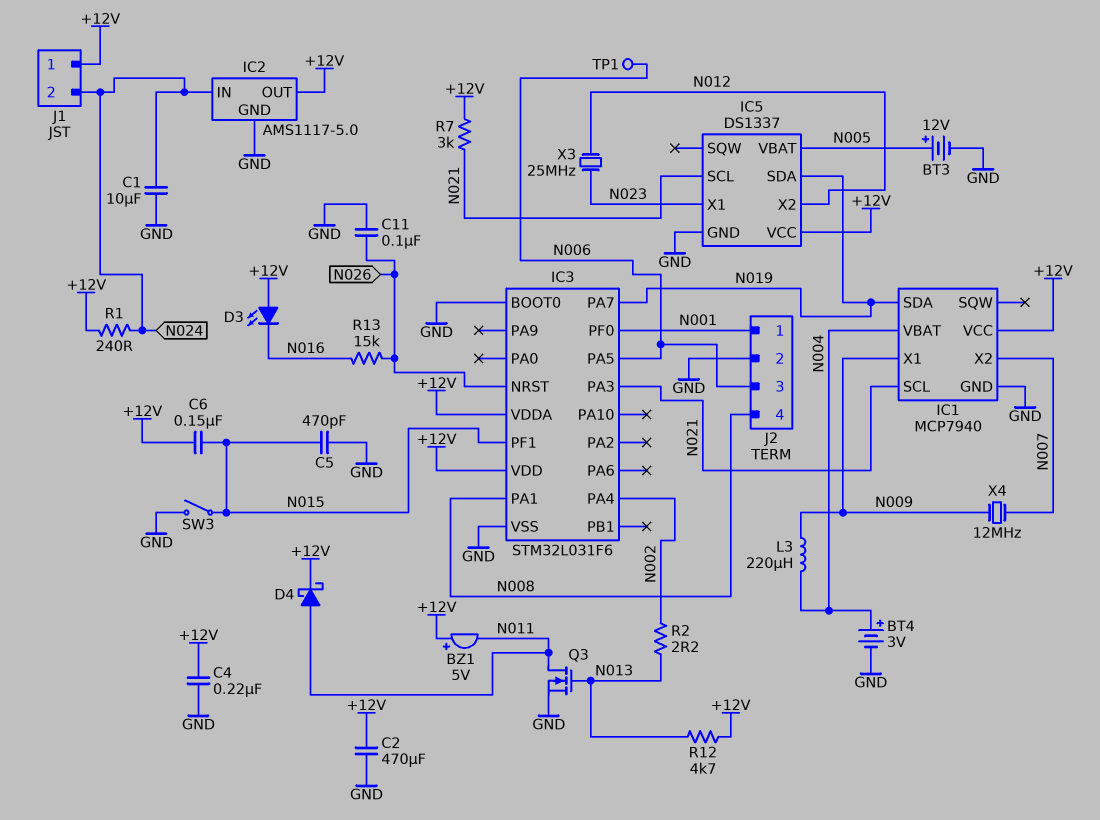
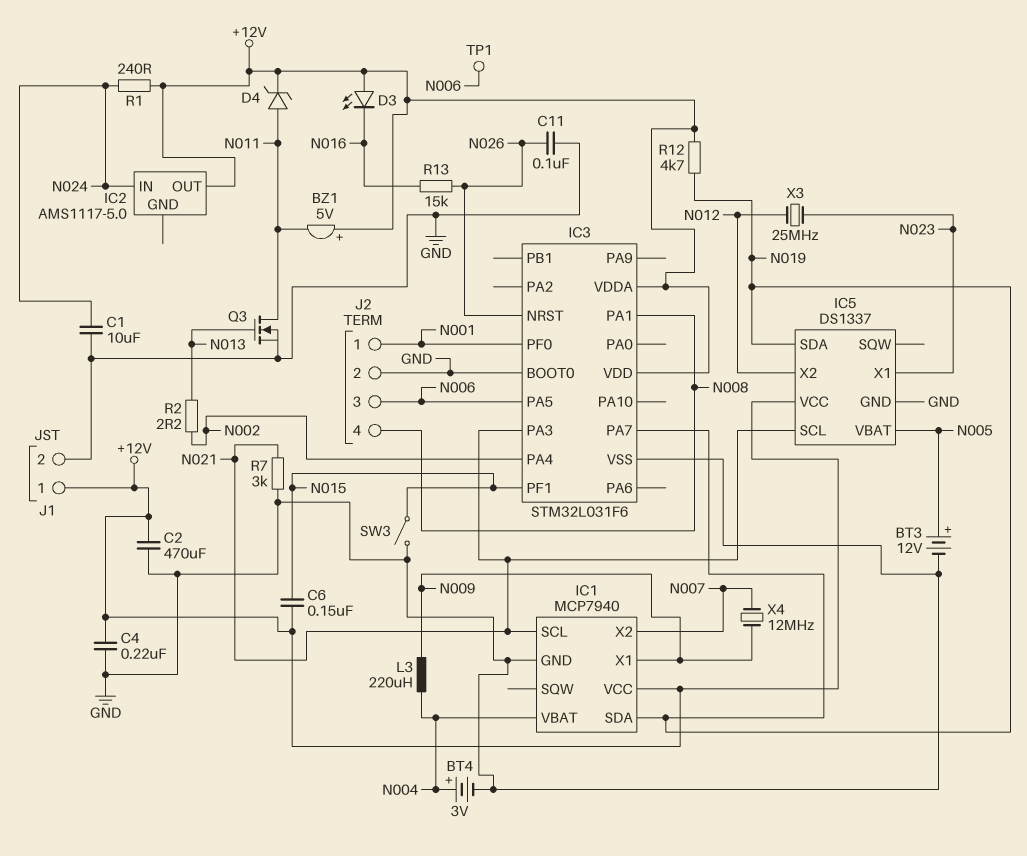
C5: 470pF (GND, N015) -> none
D4: schottky (A N011, K +12V) -> zener (A N011, K +12V)
IC2 pin GND: GND -> none
J1 pin 2: N024 -> GND
R7: 3k (+12V, N021) -> 3k (GND, N021)
R12: 4.7k (+12V, N013) -> 4.7k (+12V, N019)

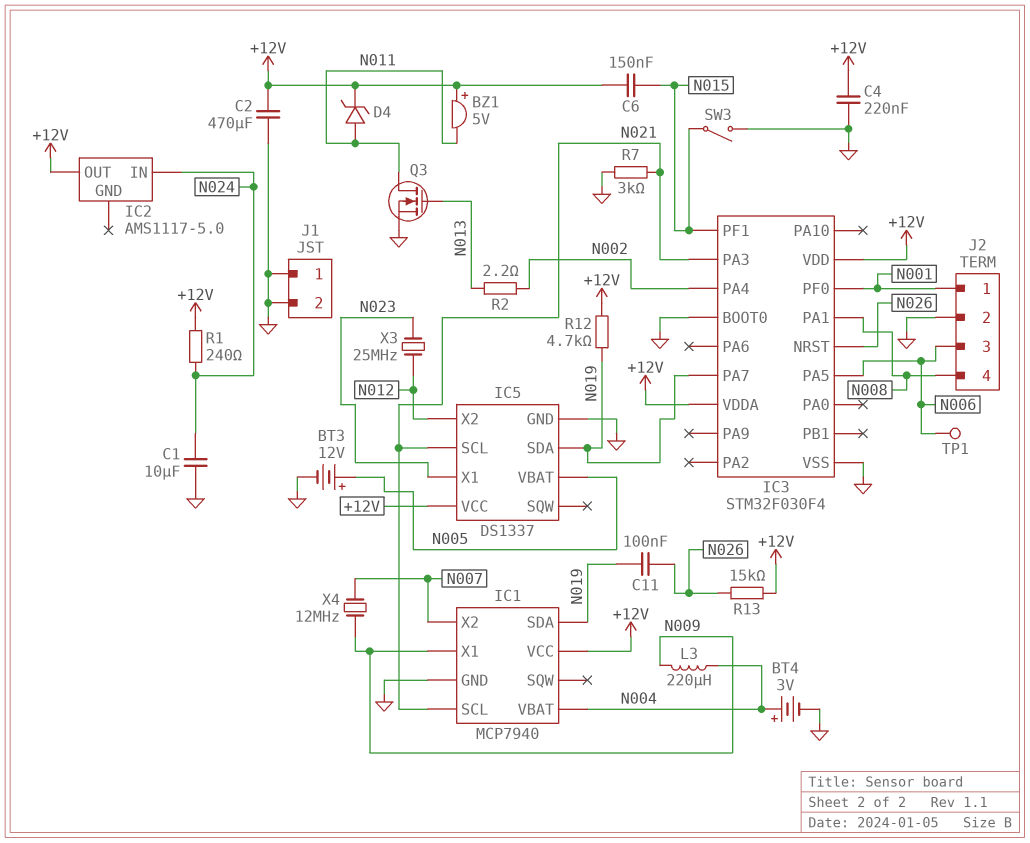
C11: 100nF (GND, N026) -> 100nF (N019, N026)
D3: LED (A +12V, K N016) -> none
IC3: STM32L031F6 -> STM32F030F4
J1 pin 1: +12V -> GND
R13: 15k (N016, N026) -> 15k (+12V, N026)

